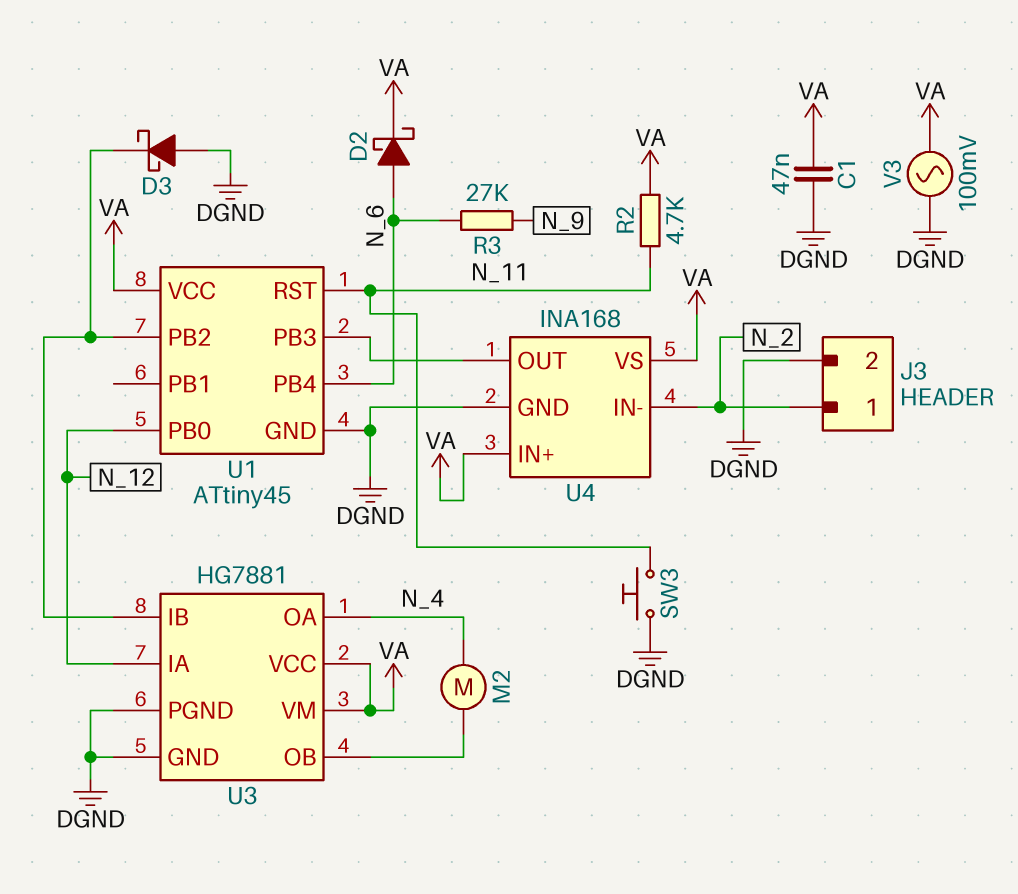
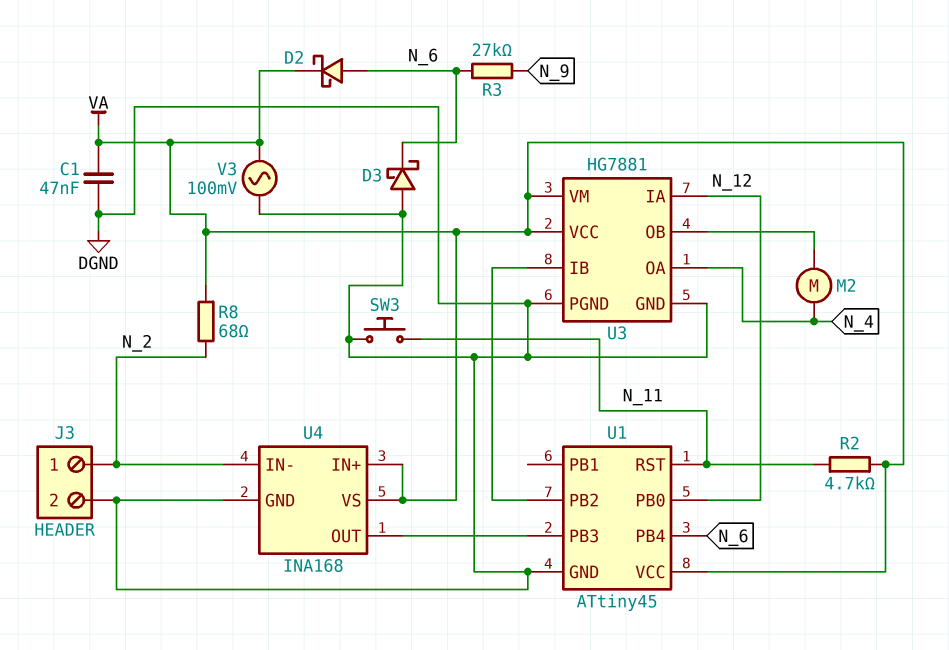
D3: schottky (A DGND, K U1/PB2) -> schottky (A DGND, K N_6)
R8: none -> 68 (N_2, VA)

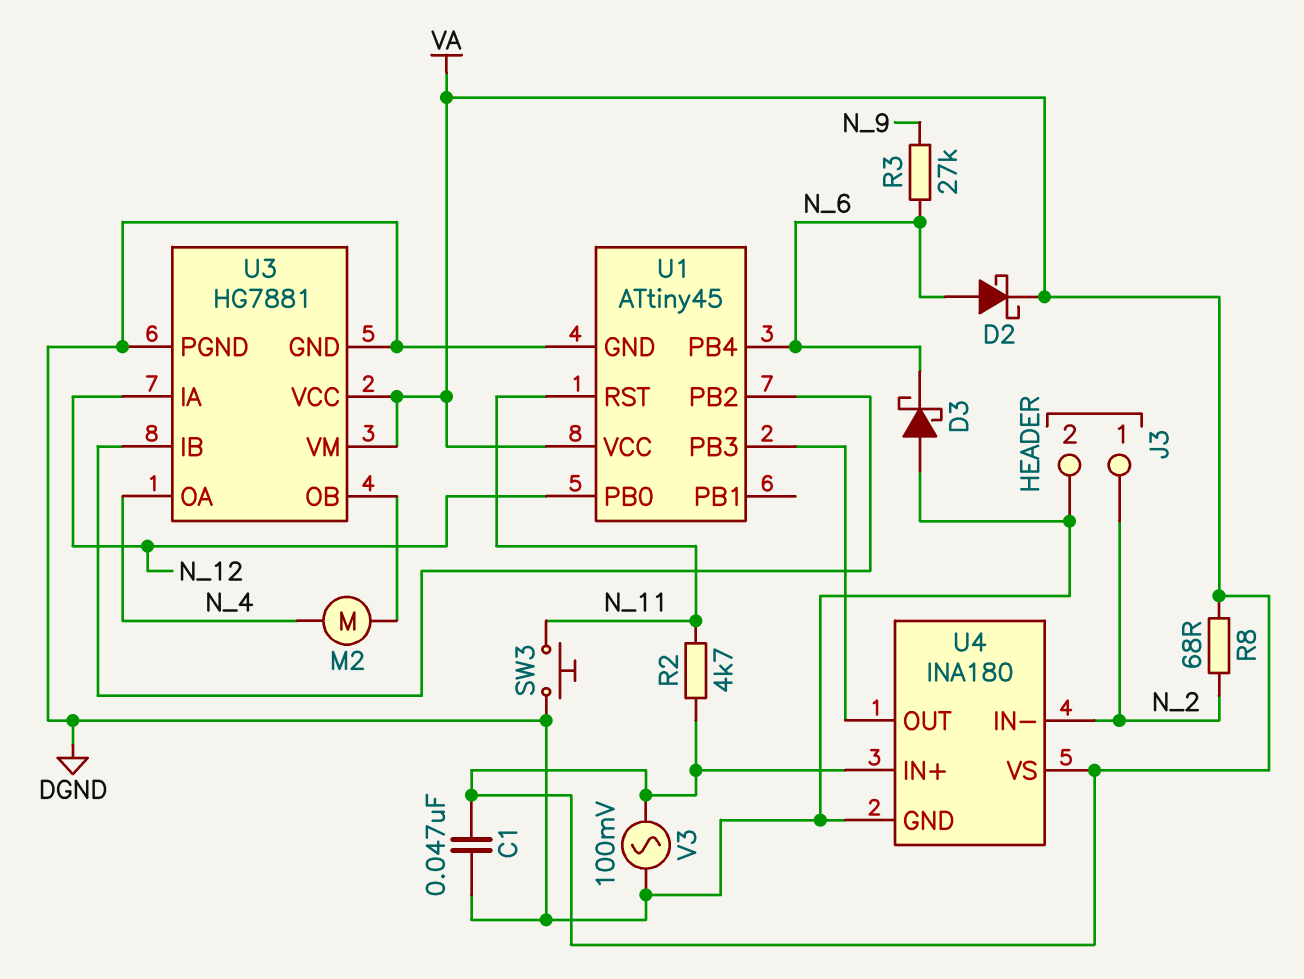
U4: INA168 -> INA180

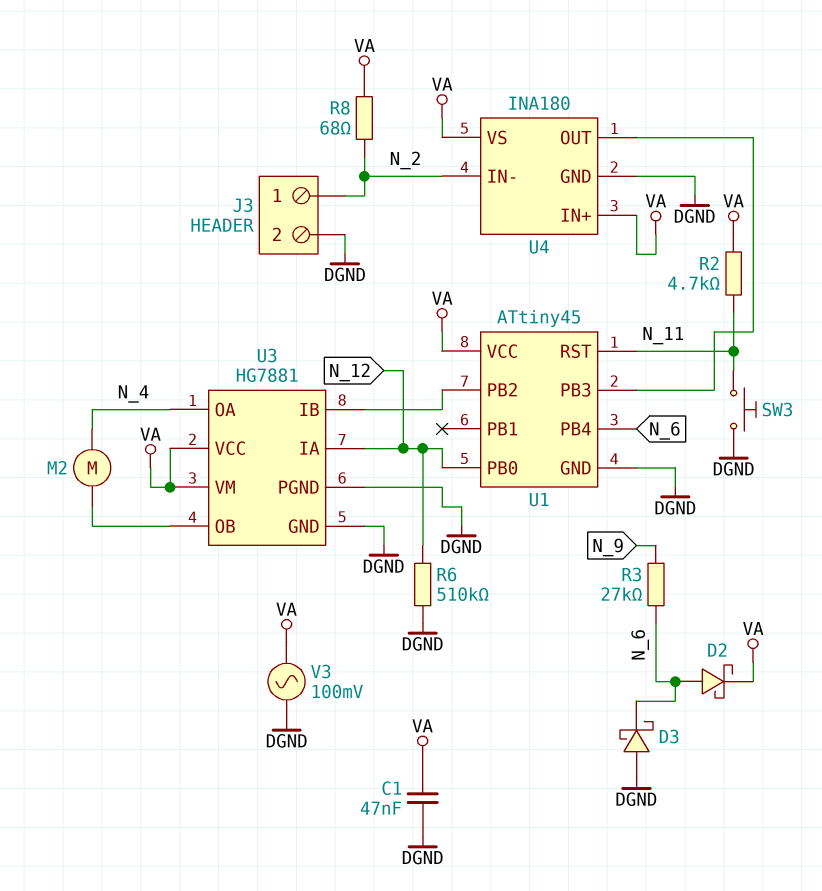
R6: none -> 510k (DGND, N_12)

